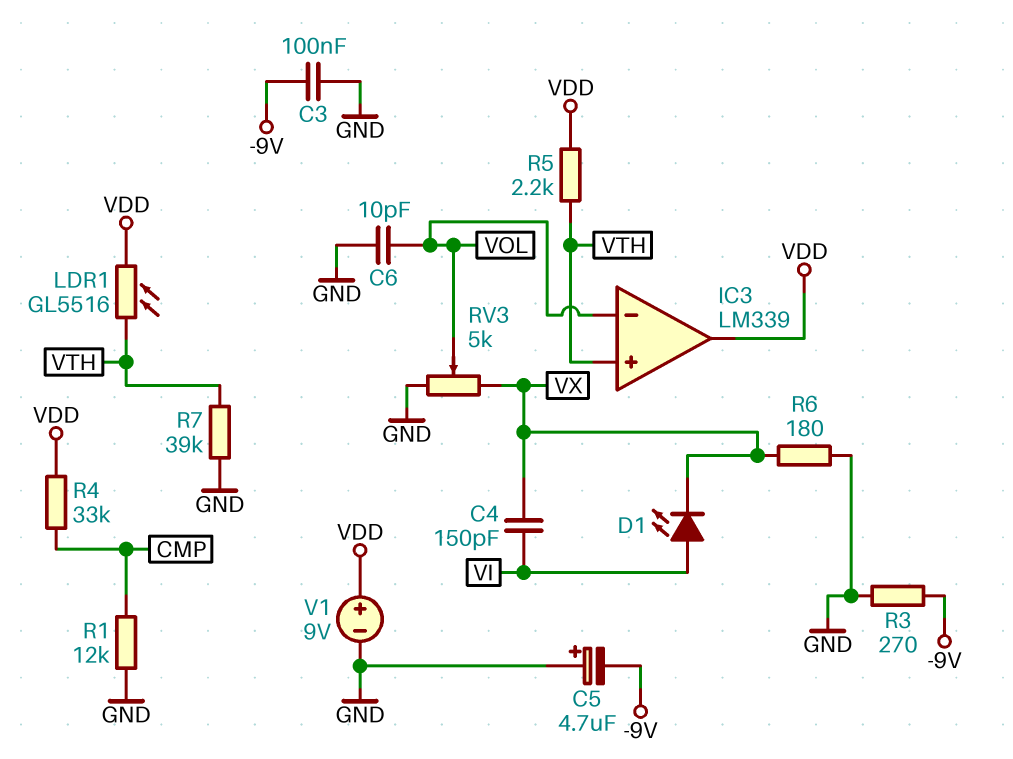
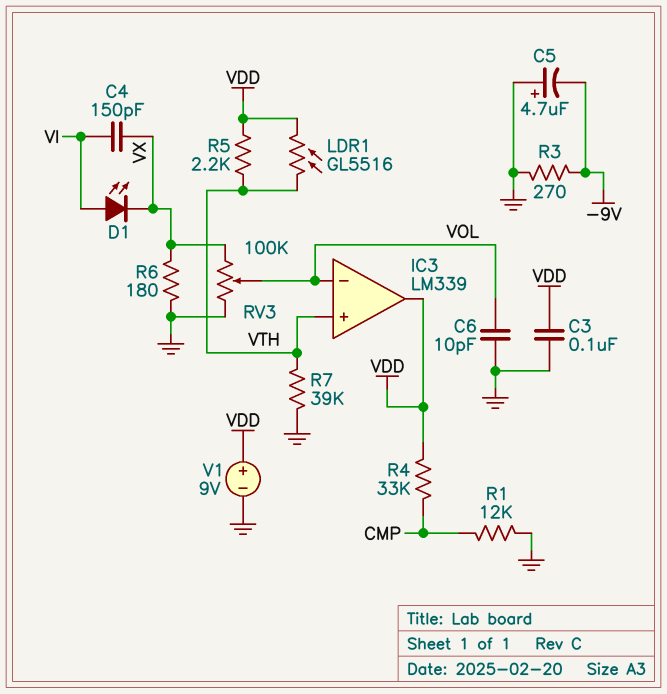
C3: 100nF (-9V, GND) -> 100nF (GND, VDD)
RV3: 5k (GND, VX, wiper VOL) -> 100k (GND, VX, wiper VOL)

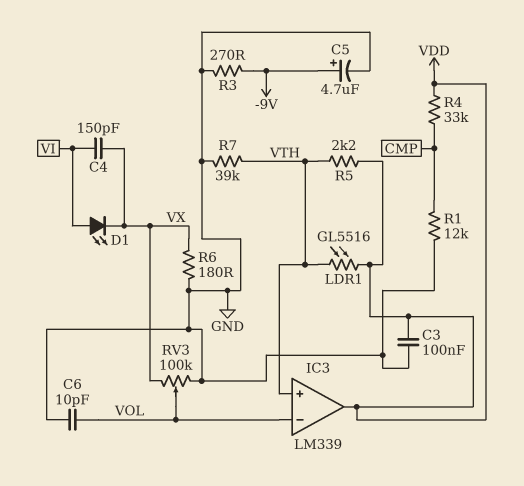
C5: 4.7uF (plus GND, minus -9V) -> 4.7uF (plus -9V, minus GND)
V1: 9V (plus VDD, minus GND) -> none

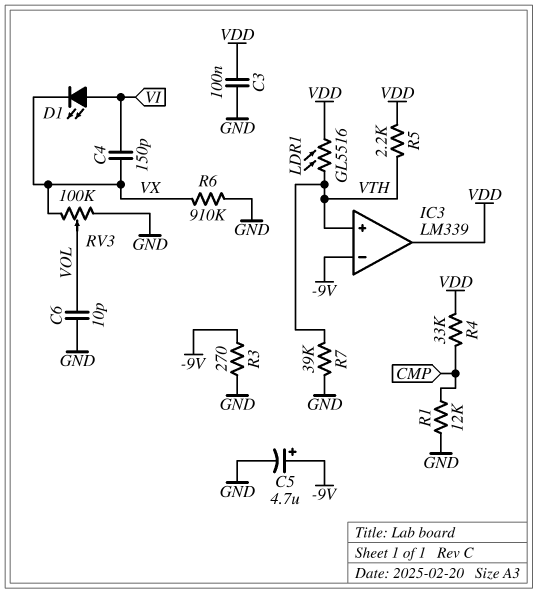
IC3 pin in-: VOL -> -9V
R6: 180 (GND, VX) -> 910k (GND, VX)

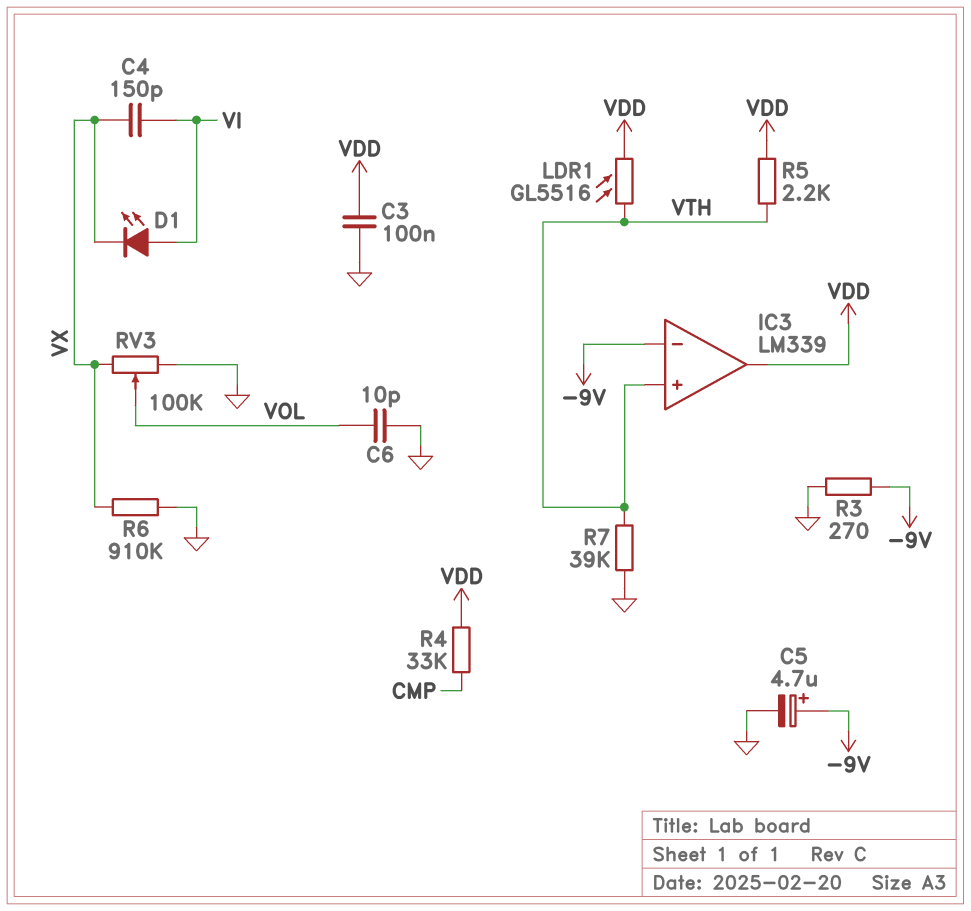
R1: 12k (CMP, GND) -> none

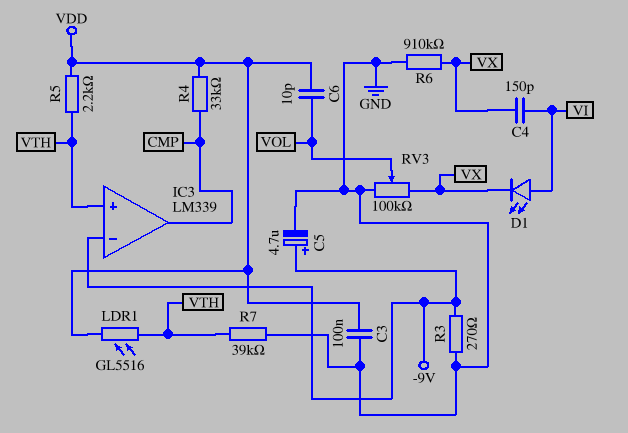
C6: 10pF (GND, VOL) -> 10pF (VDD, VOL)
IC3 pin out: VDD -> CMP

